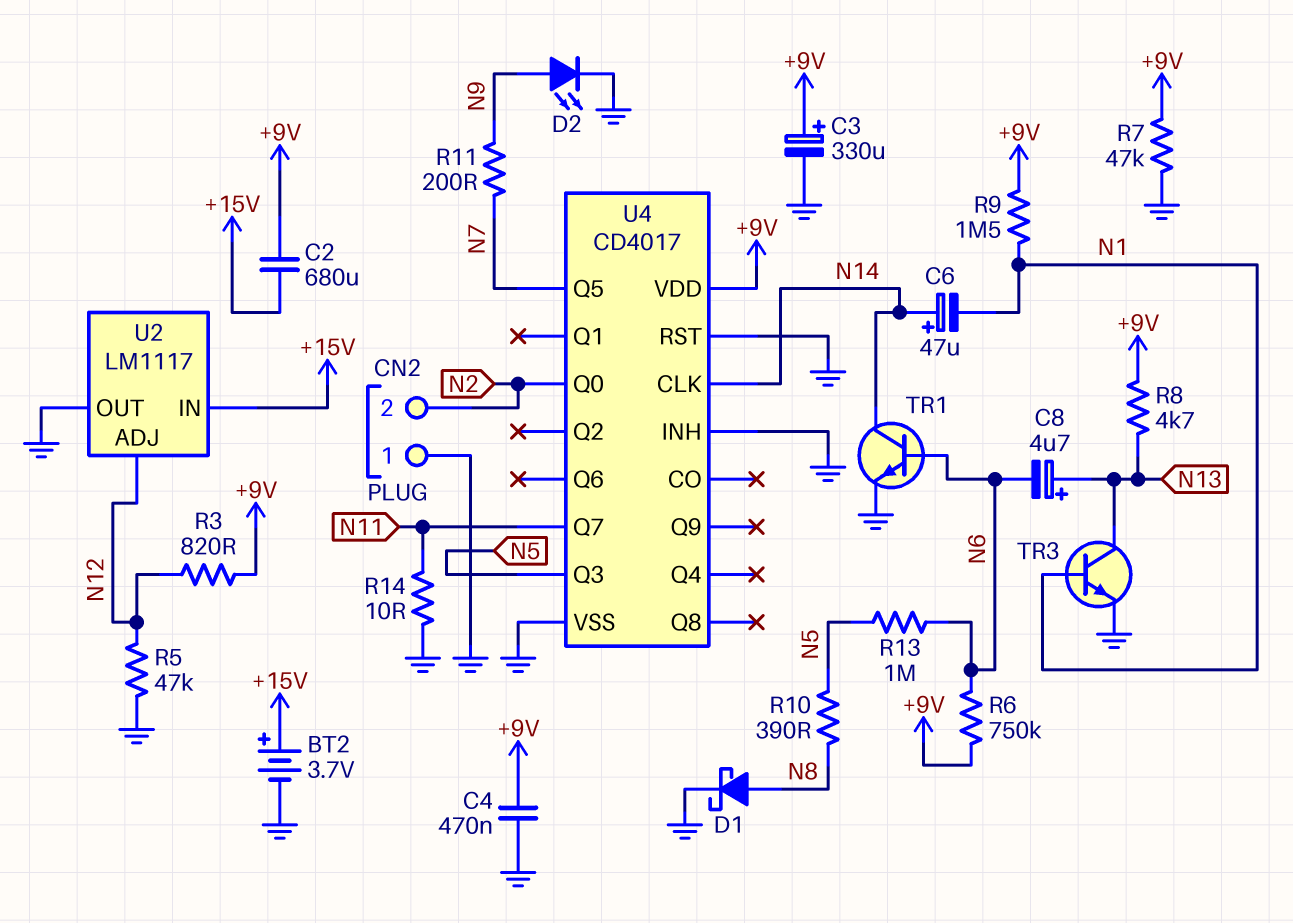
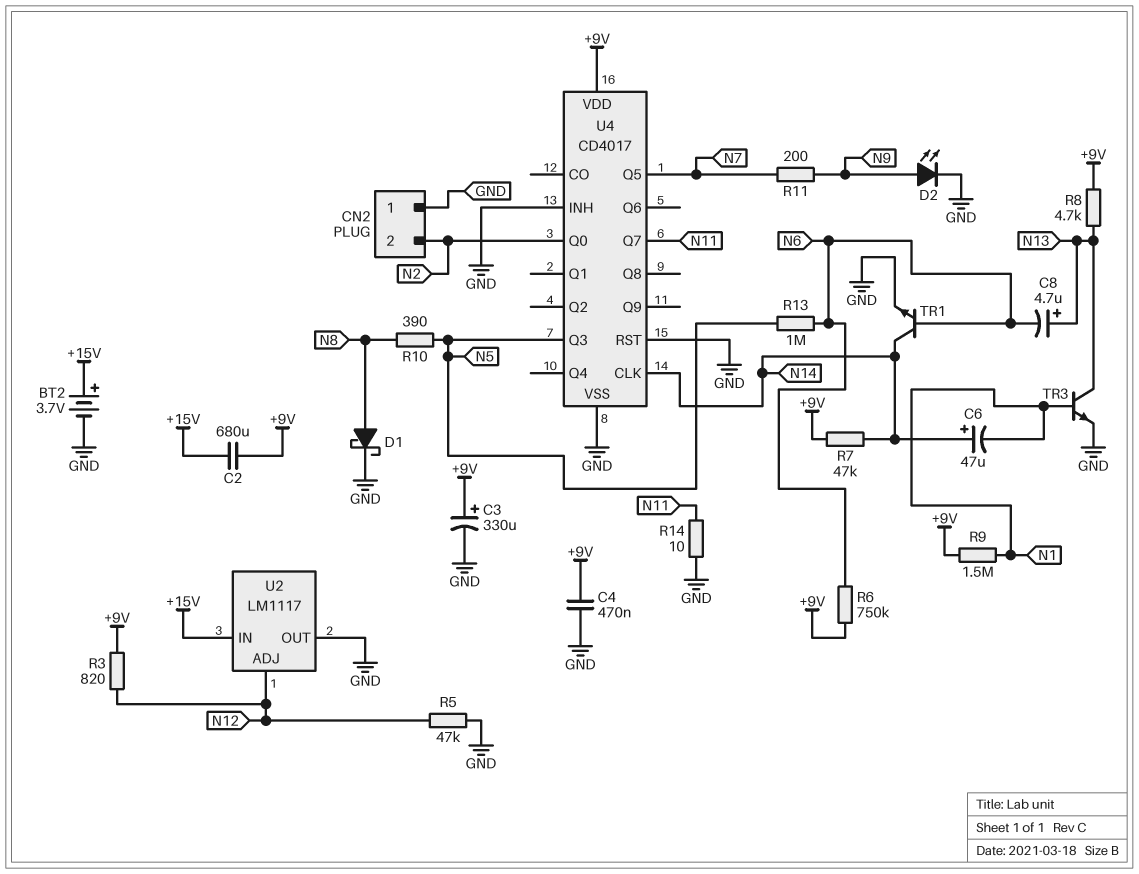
R7: 47k (+9V, GND) -> 47k (+9V, N14)

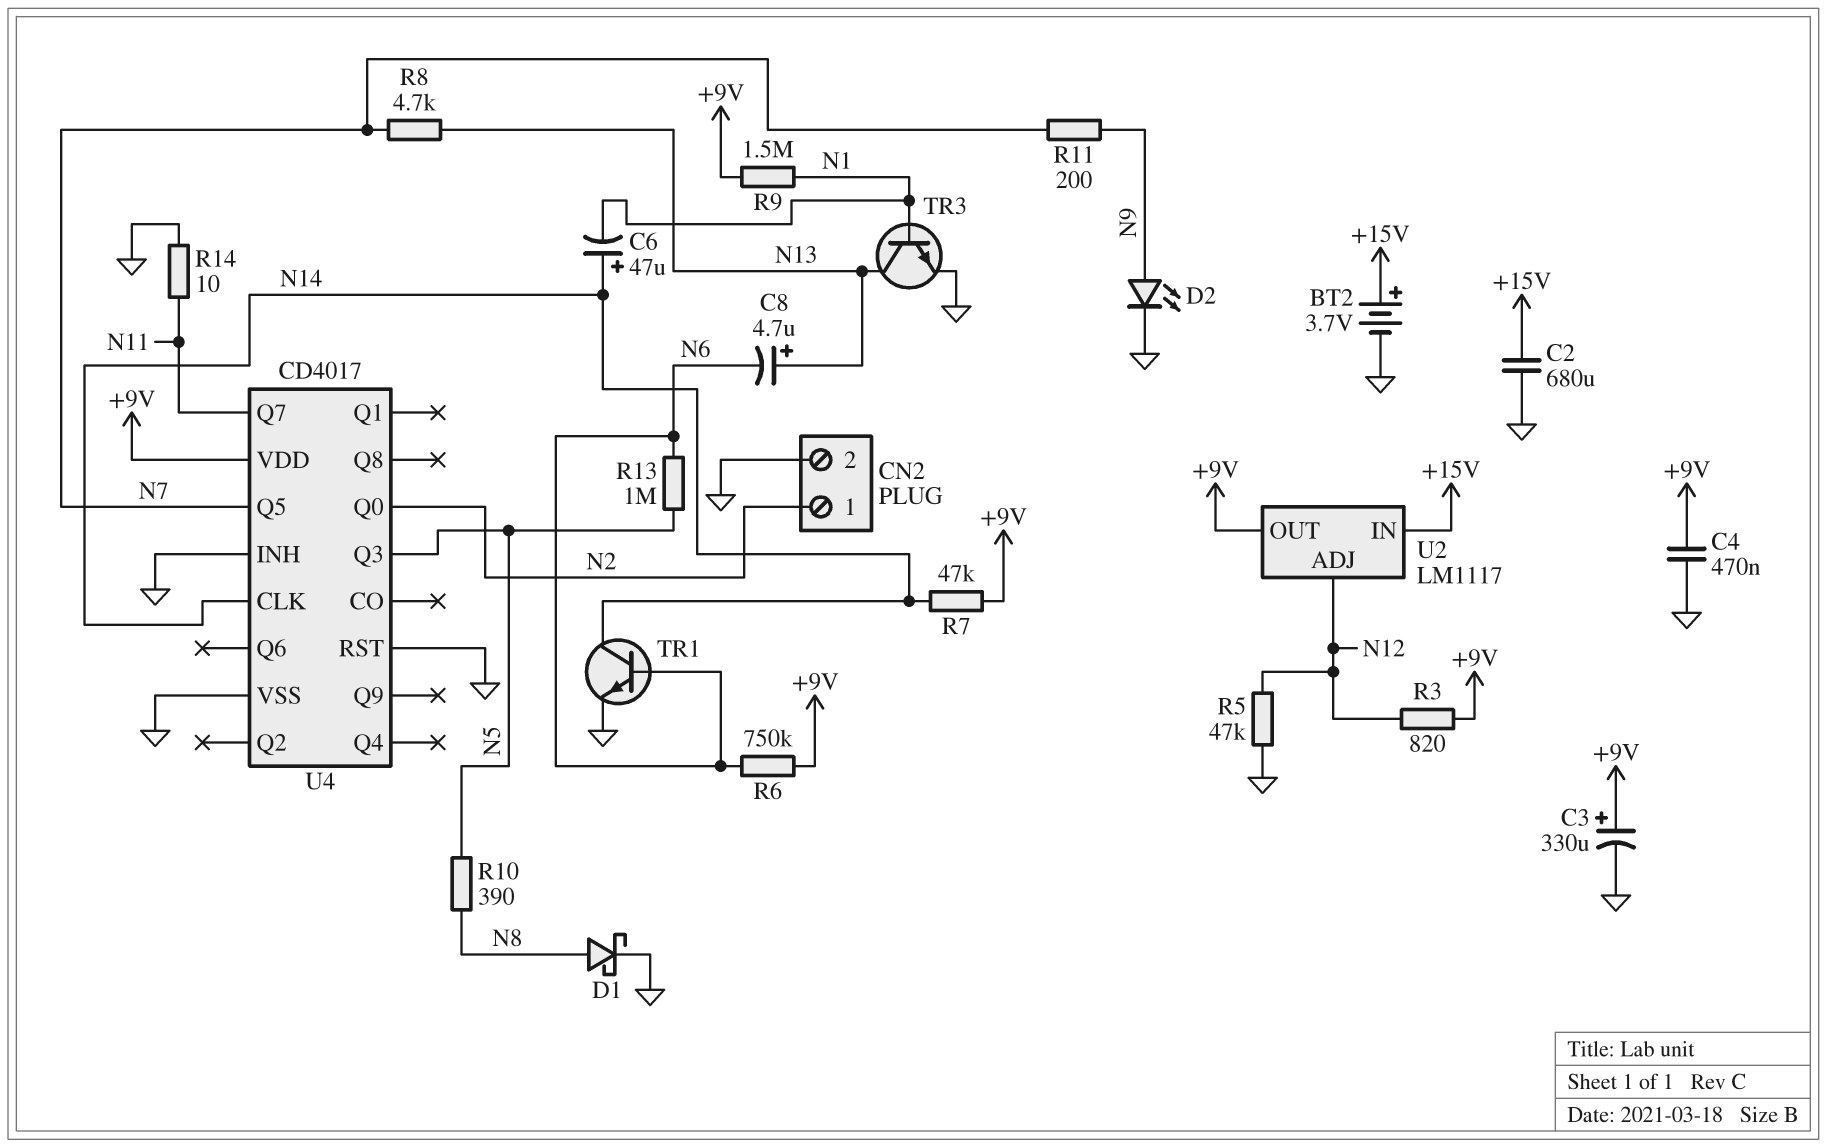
C2: 680uF (+9V, +15V) -> 680uF (+15V, GND)
CN2 pin 1: GND -> N2
CN2 pin 2: N2 -> GND
R8: 4.7k (+9V, N13) -> 4.7k (N7, N13)
U2 pin OUT: GND -> +9V

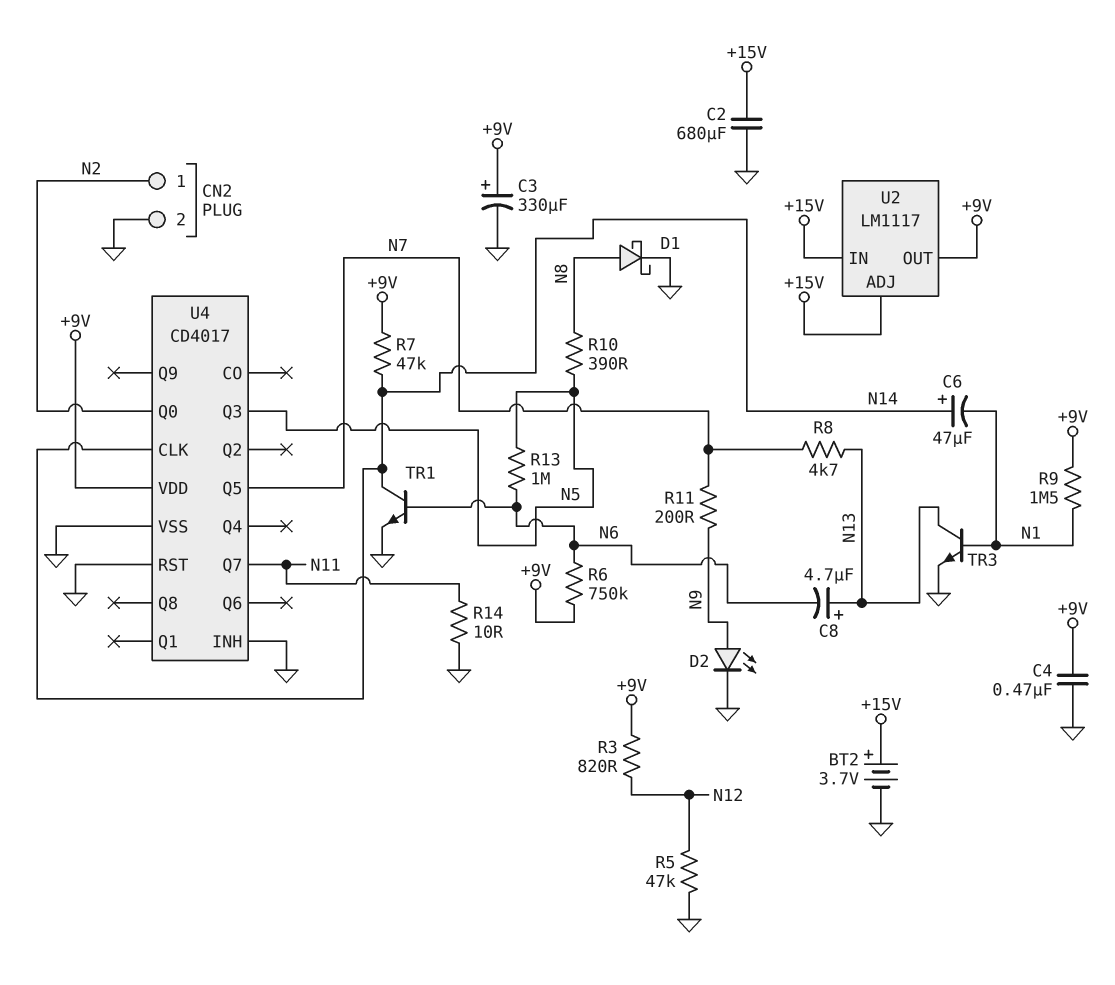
U2 pin ADJ: N12 -> +15V

